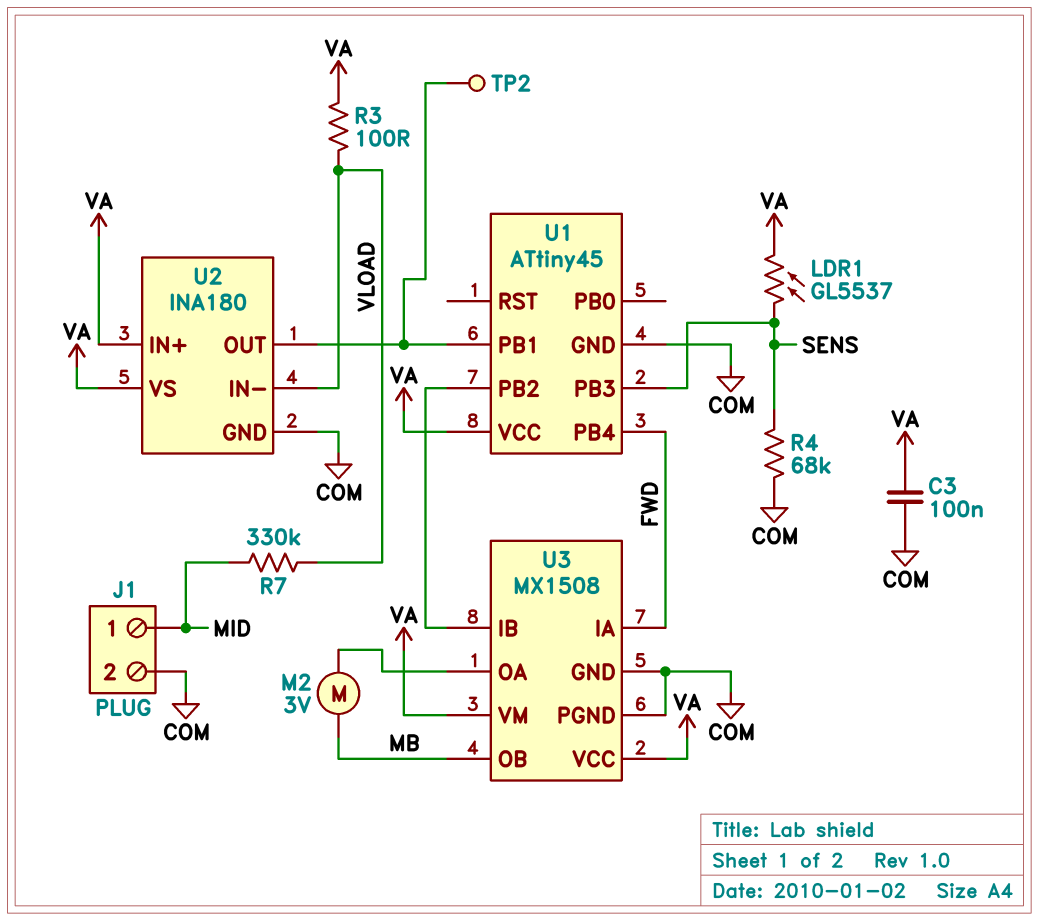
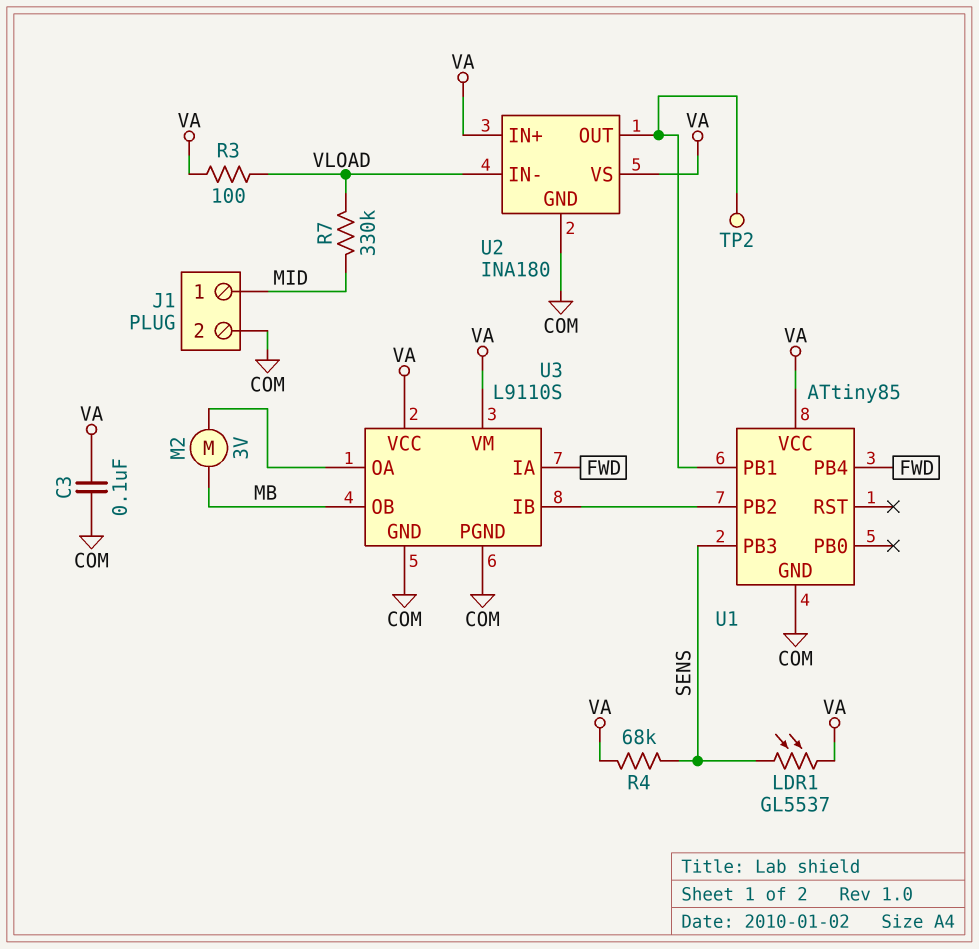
R4: 68k (COM, SENS) -> 68k (SENS, VA)
U1: ATtiny45 -> ATtiny85
U3: MX1508 -> L9110S

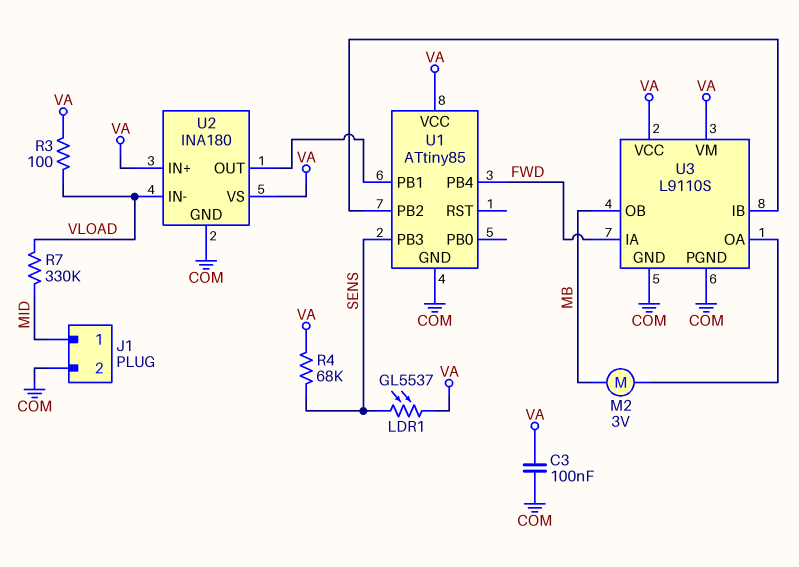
TP2: test point (U1/PB1) -> none

